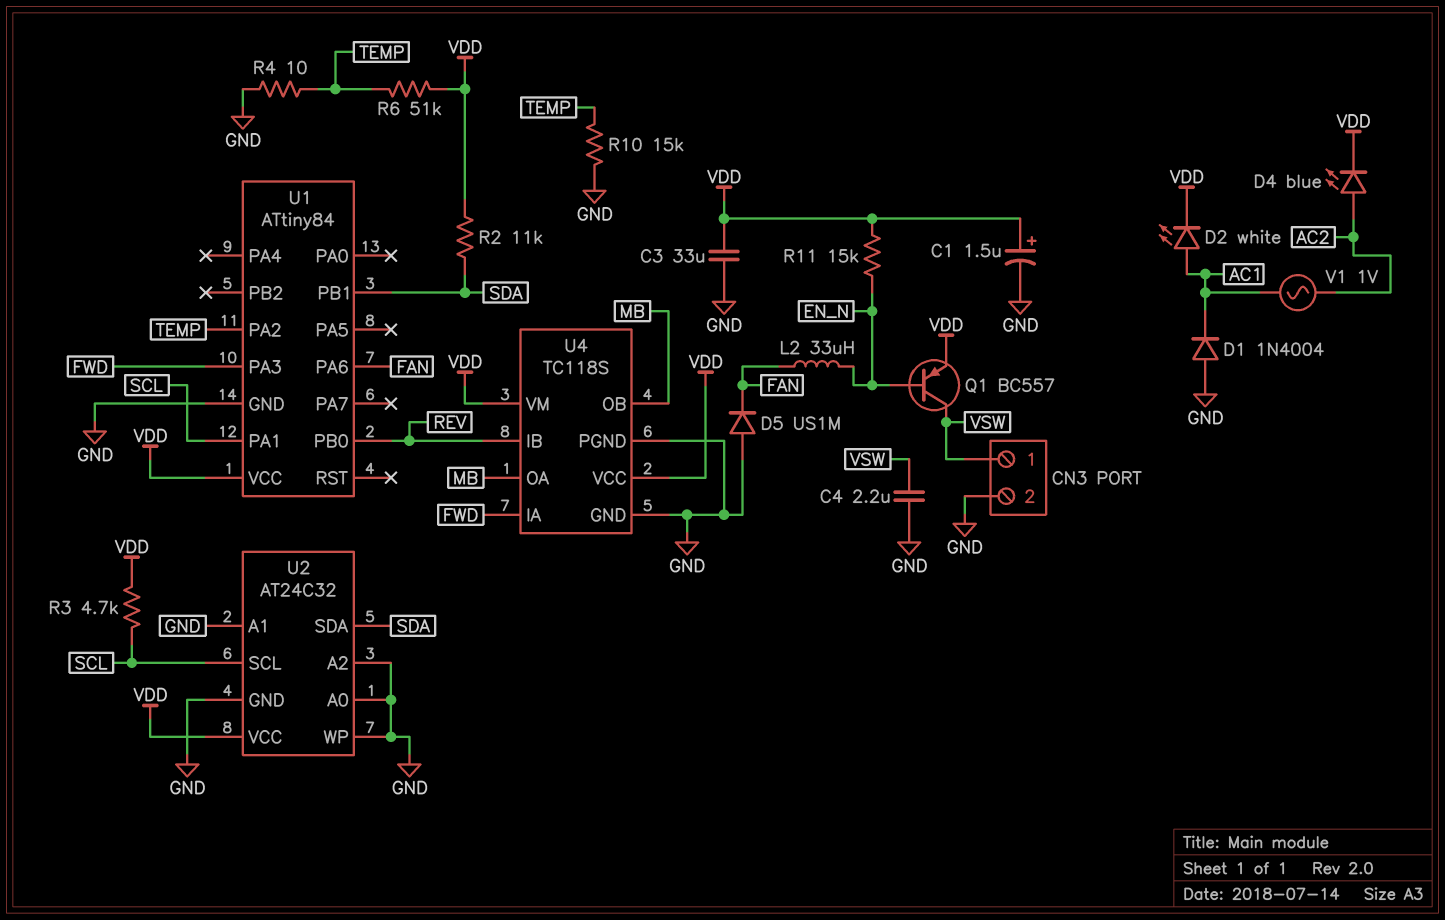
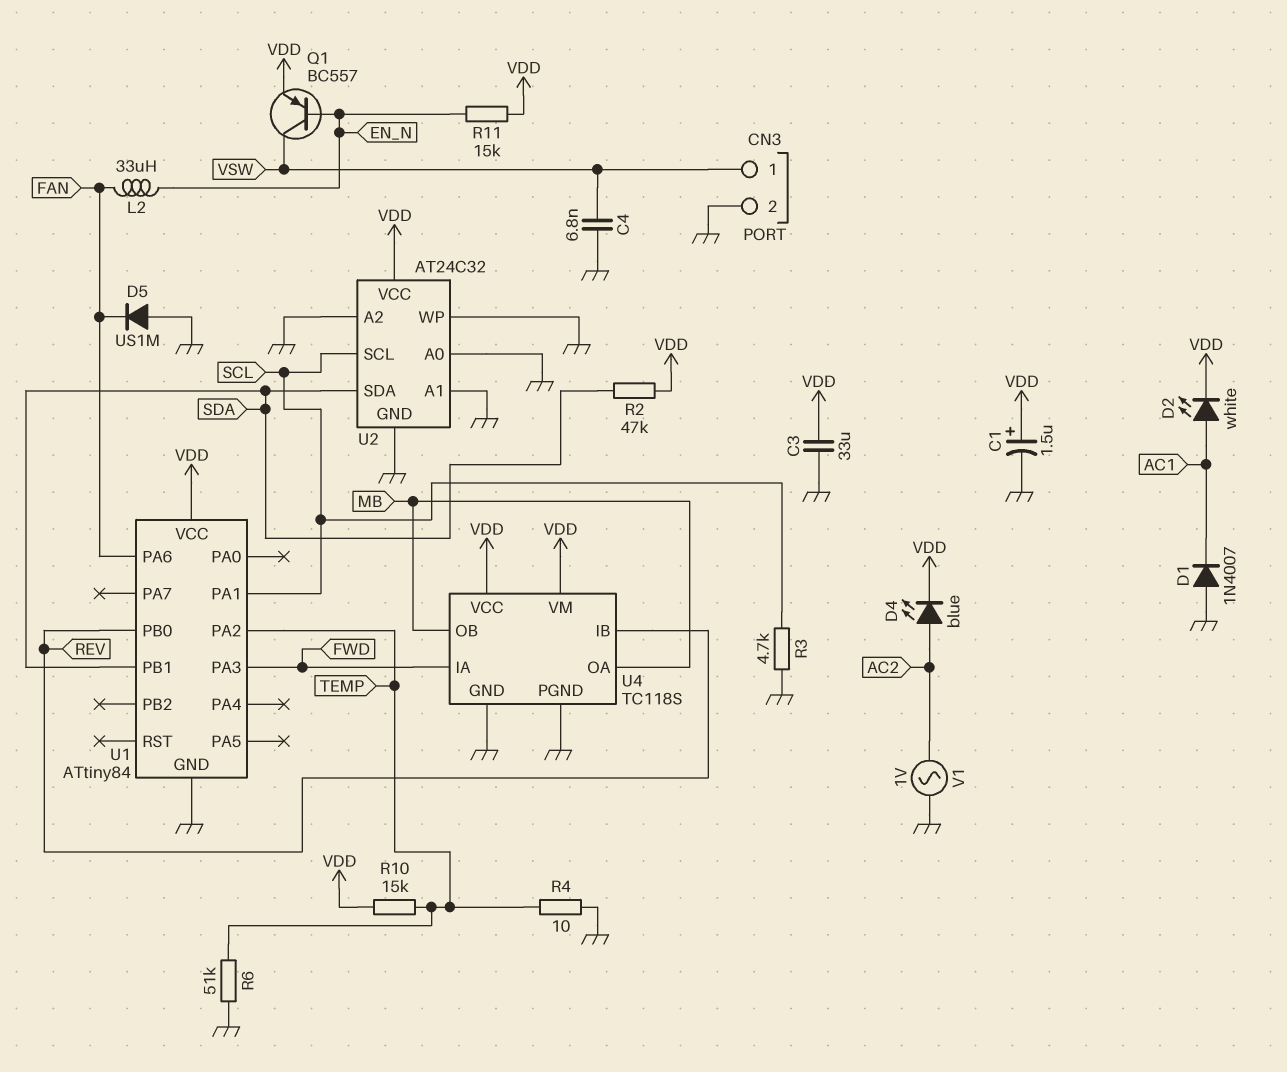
C4: 2.2uF (GND, VSW) -> 6.8nF (GND, VSW)
D1: diode 1N4004 (A GND, K AC1) -> diode 1N4007 (A GND, K AC1)
R2: 11k (SDA, VDD) -> 47k (SDA, VDD)
R3: 4.7k (SCL, VDD) -> 4.7k (GND, SCL)
R6: 51k (TEMP, VDD) -> 51k (GND, TEMP)
R10: 15k (GND, TEMP) -> 15k (TEMP, VDD)
V1: AC 1V (AC1, AC2) -> AC 1V (AC2, GND)

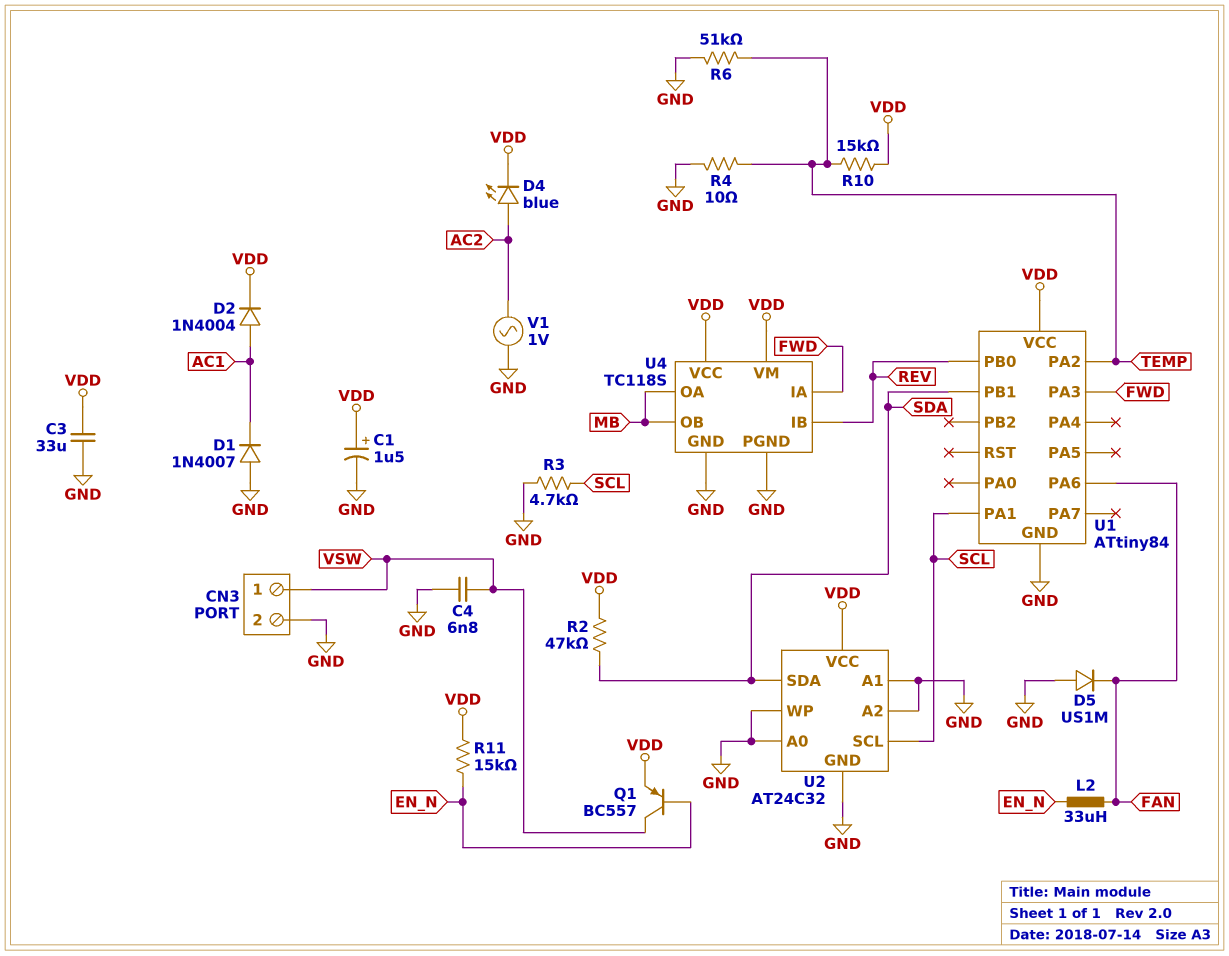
D2: LED white (A AC1, K VDD) -> diode 1N4004 (A AC1, K VDD)

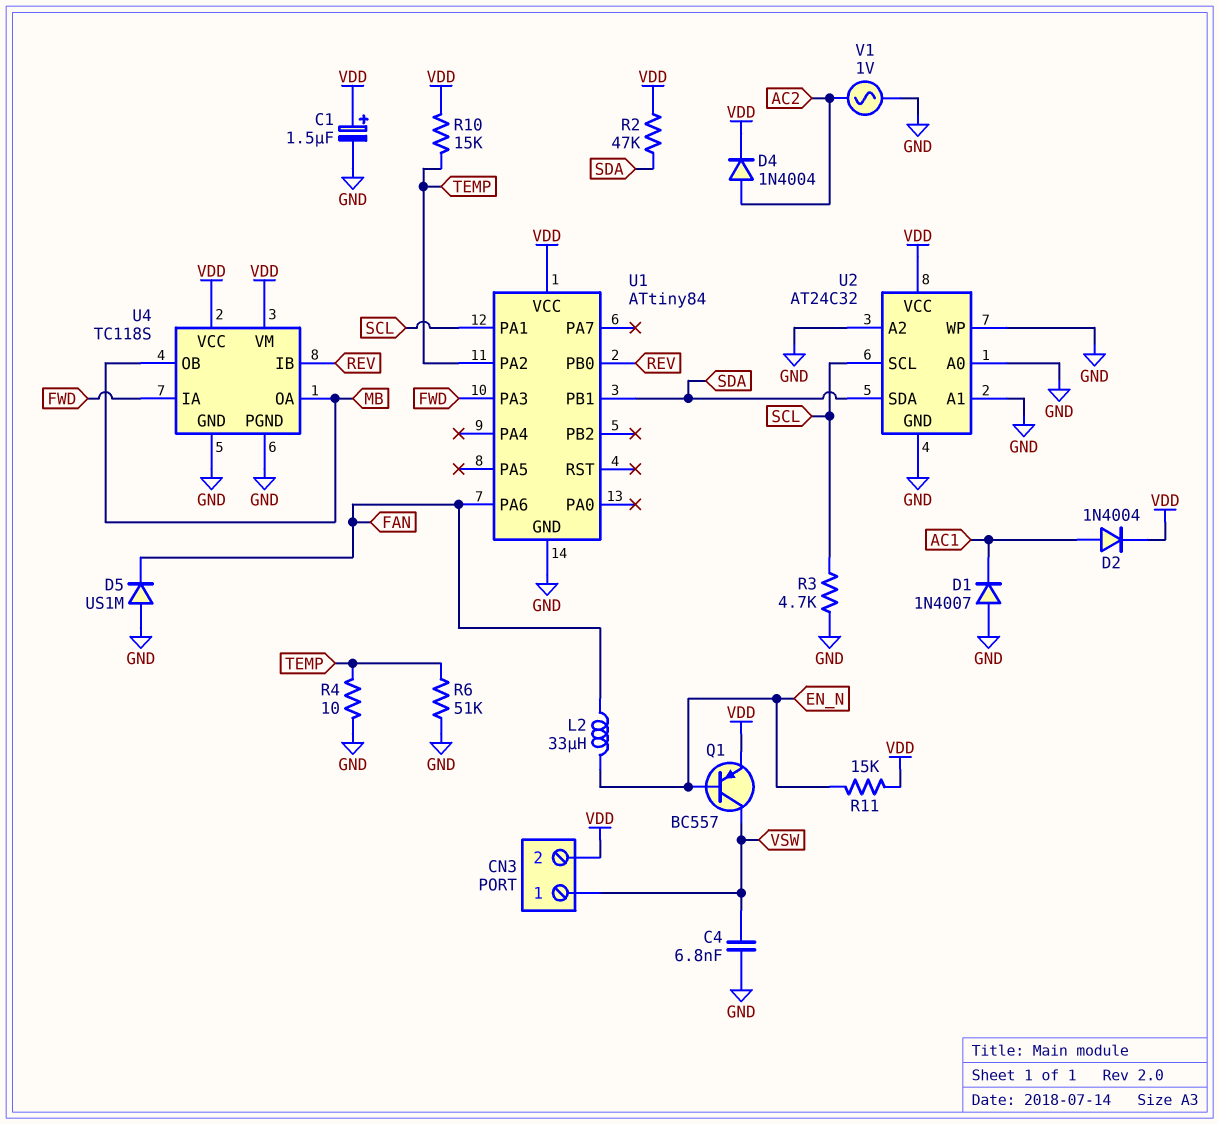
C3: 33uF (GND, VDD) -> none
CN3 pin 2: GND -> VDD
D4: LED blue (A AC2, K VDD) -> diode 1N4004 (A AC2, K VDD)

